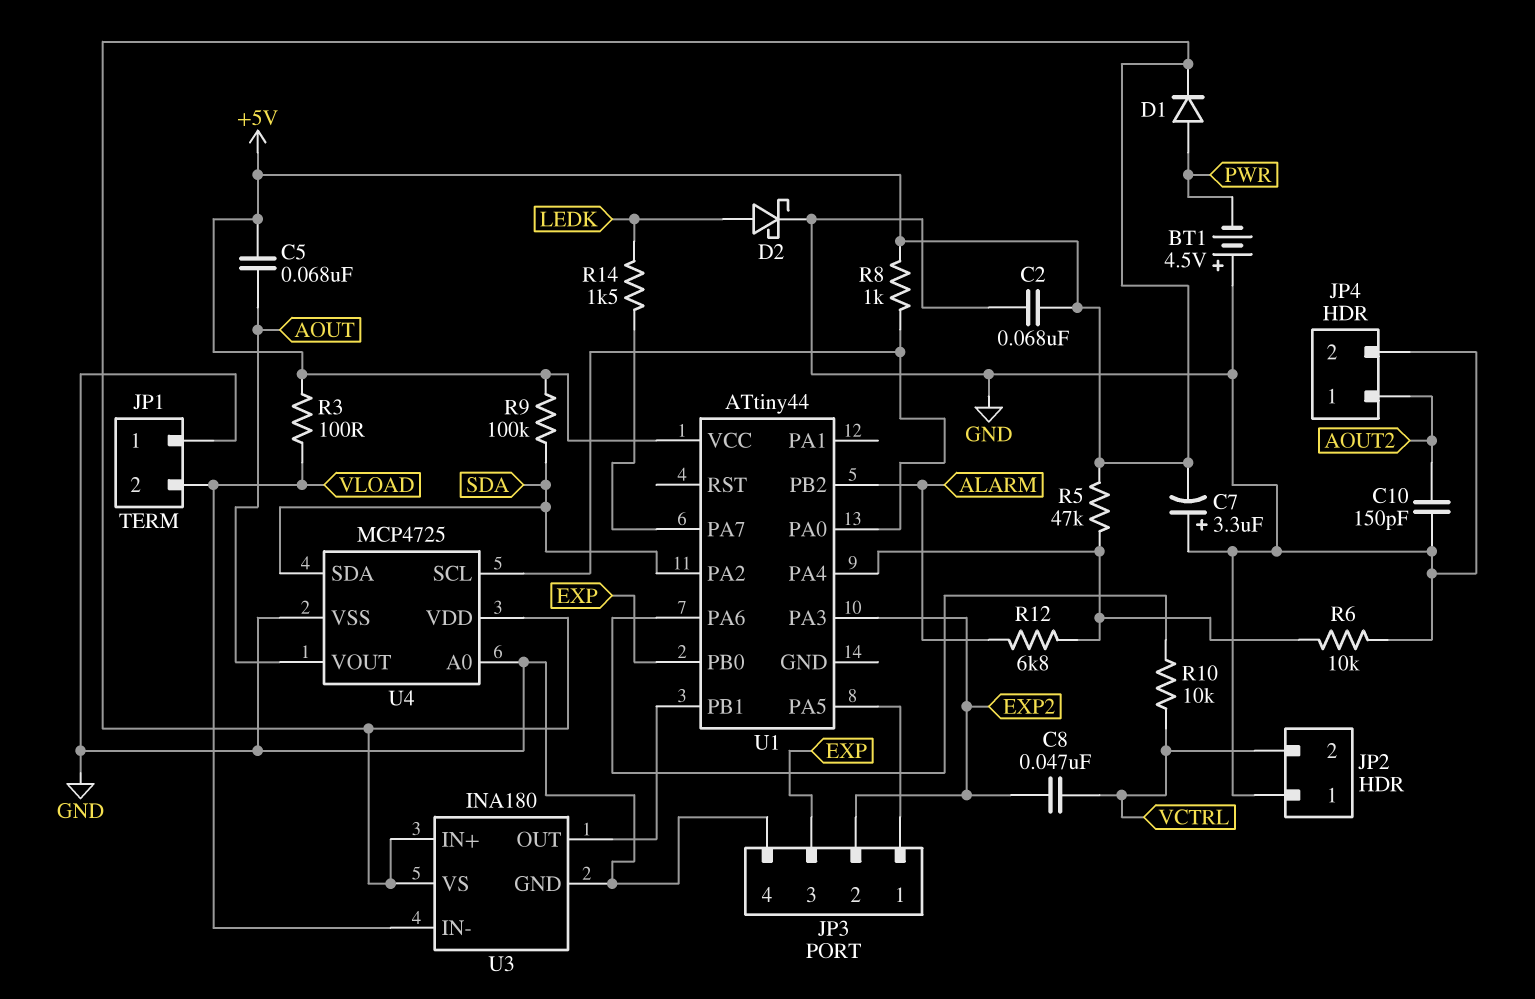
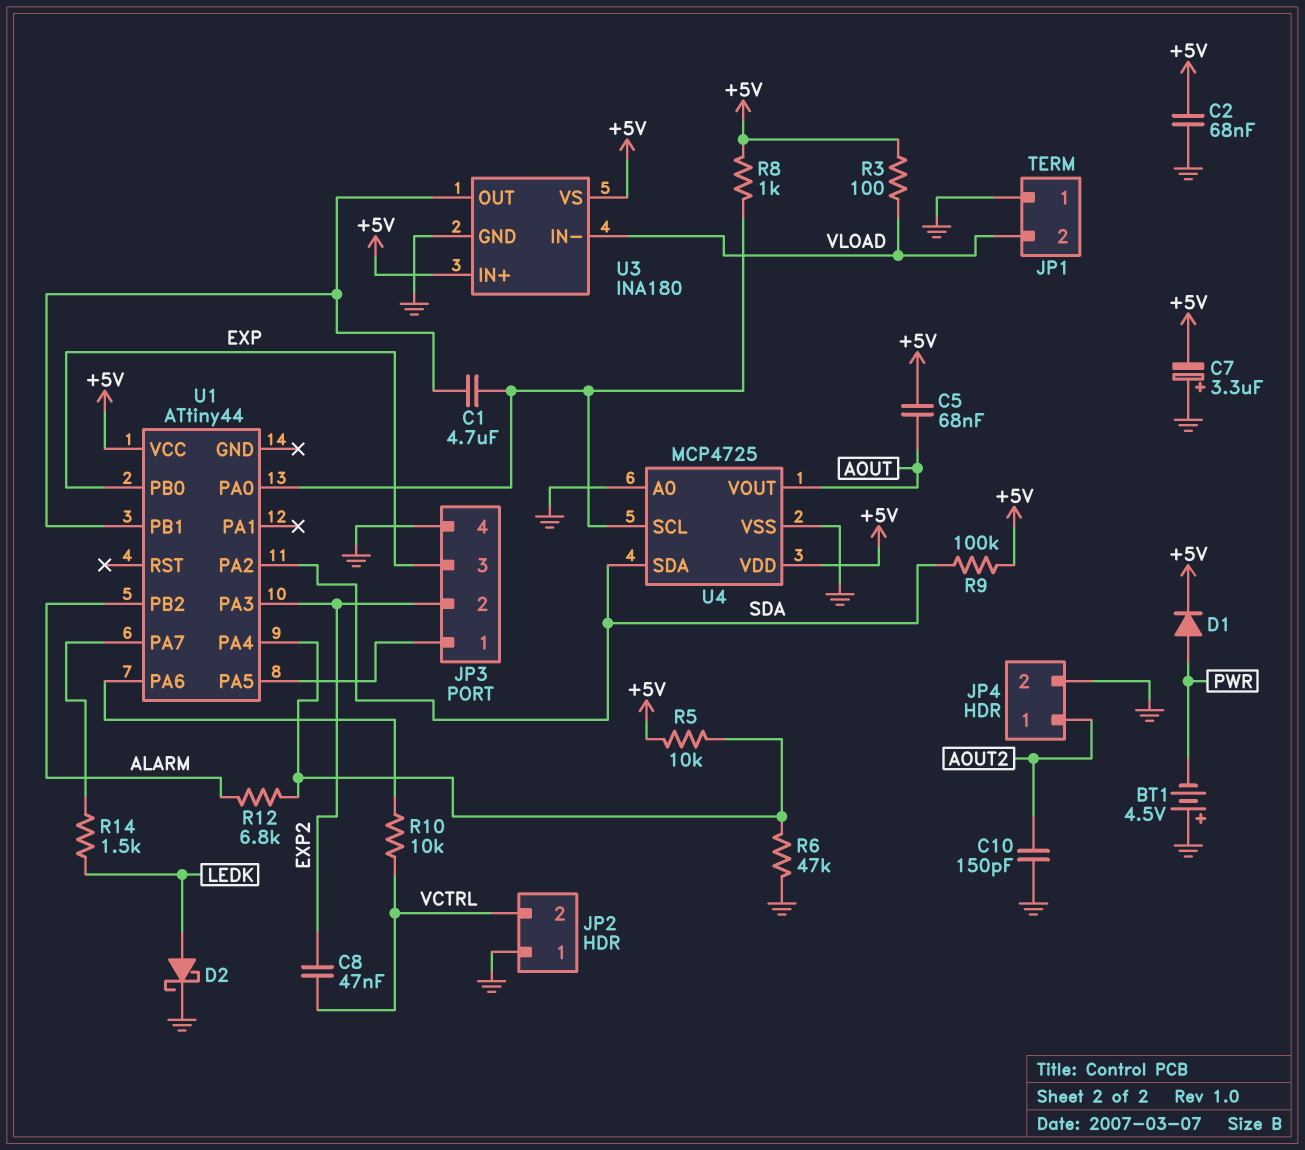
C1: none -> 4.7uF (U1/PA0, U1/PB1)
R5: 47k (+5V, U1/PA4) -> 10k (+5V, U1/PA4)
R6: 10k (GND, U1/PA4) -> 47k (GND, U1/PA4)

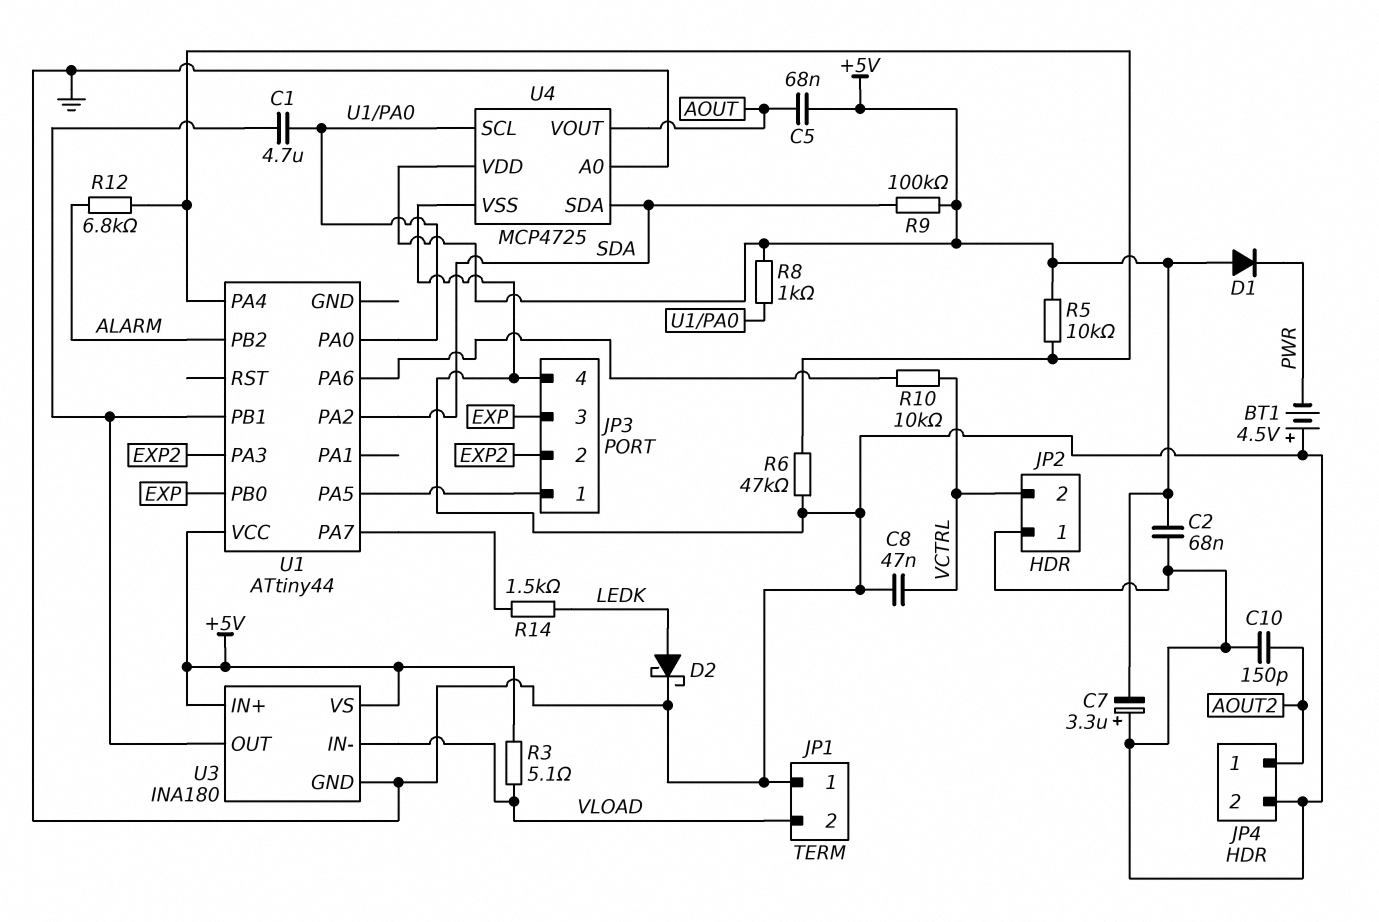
C8: 47nF (EXP2, VCTRL) -> 47nF (GND, VCTRL)
D1: diode (A PWR, K +5V) -> diode (A +5V, K PWR)
R3: 100 (+5V, VLOAD) -> 5.1 (+5V, VLOAD)

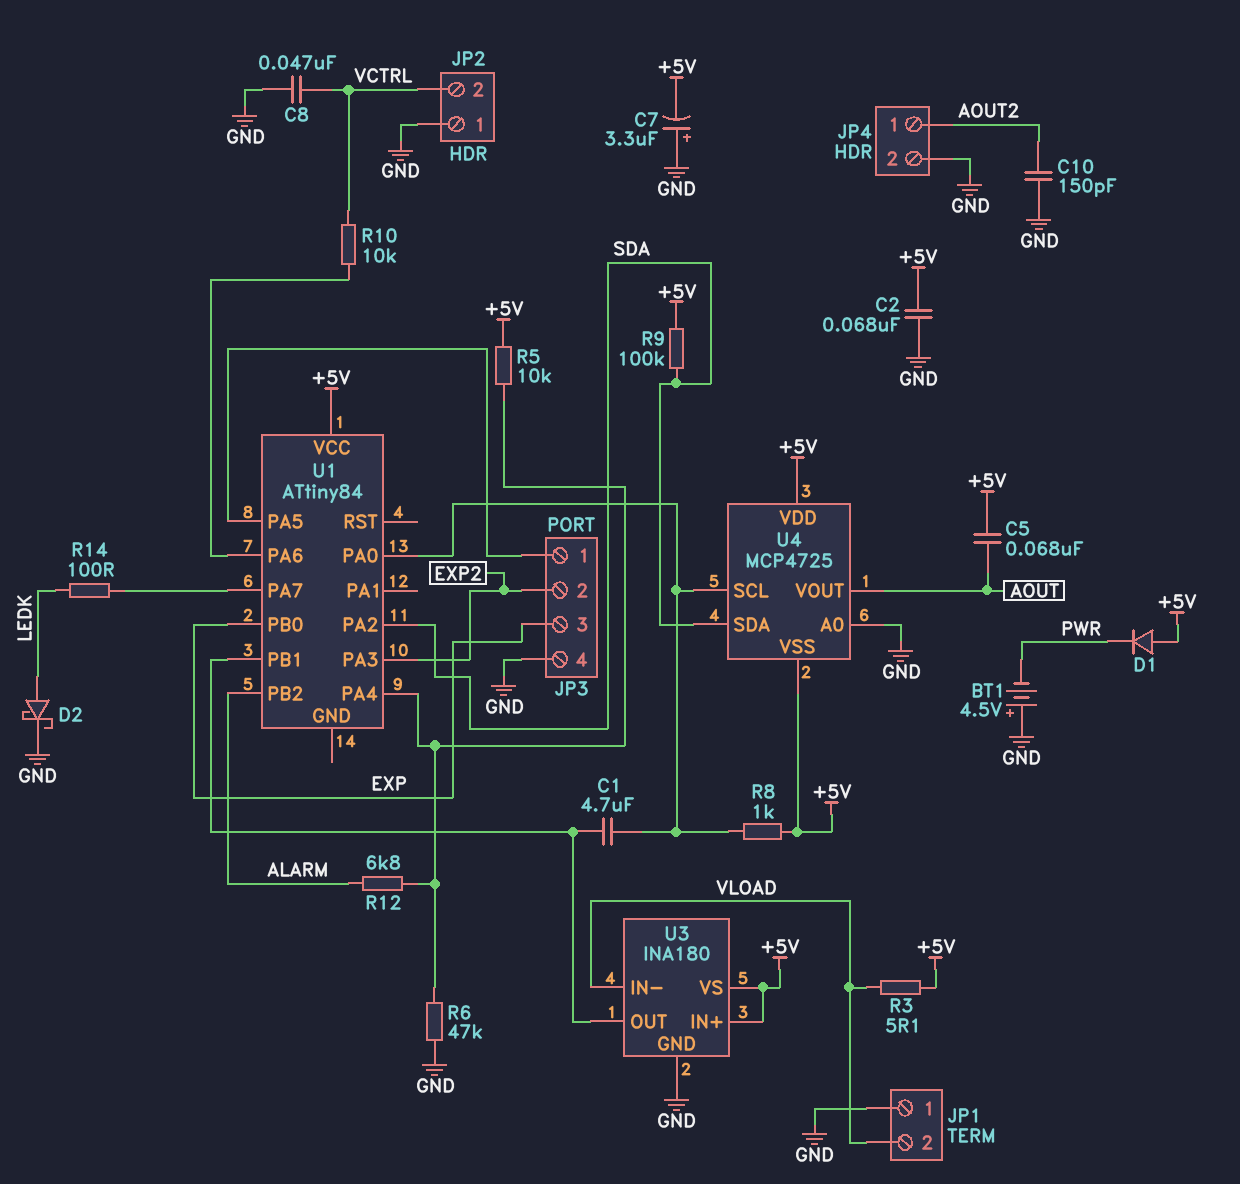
R14: 1.5k (LEDK, U1/PA7) -> 100 (LEDK, U1/PA7)
U1: ATtiny44 -> ATtiny84
U4 pin VSS: GND -> +5V

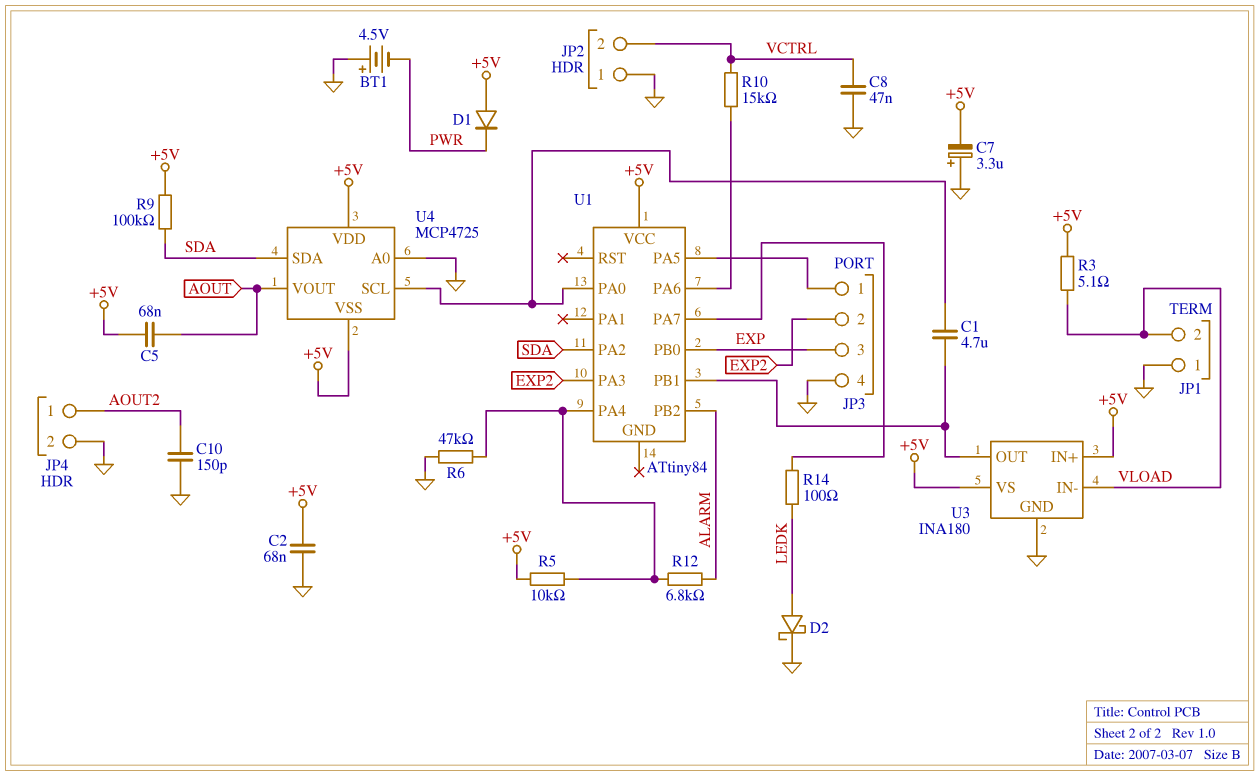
R8: 1k (+5V, U1/PA0) -> none
R10: 10k (U1/PA6, VCTRL) -> 15k (U1/PA6, VCTRL)

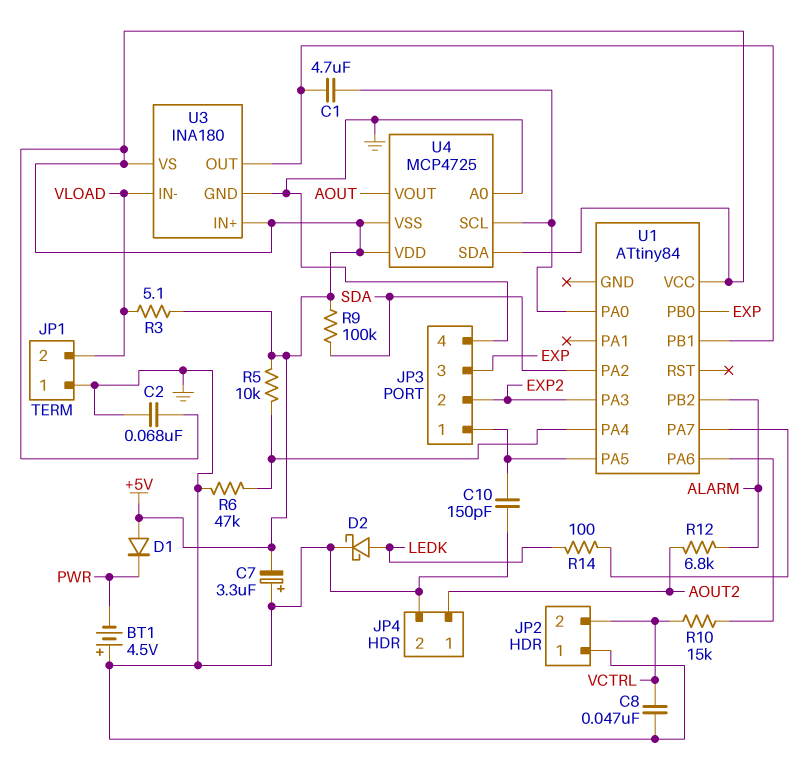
C5: 68nF (+5V, AOUT) -> none
C10: 150pF (AOUT2, GND) -> 150pF (GND, JP3/1)
R12: 6.8k (ALARM, U1/PA4) -> 6.8k (ALARM, AOUT2)
U4 pin SDA: SDA -> +5V

